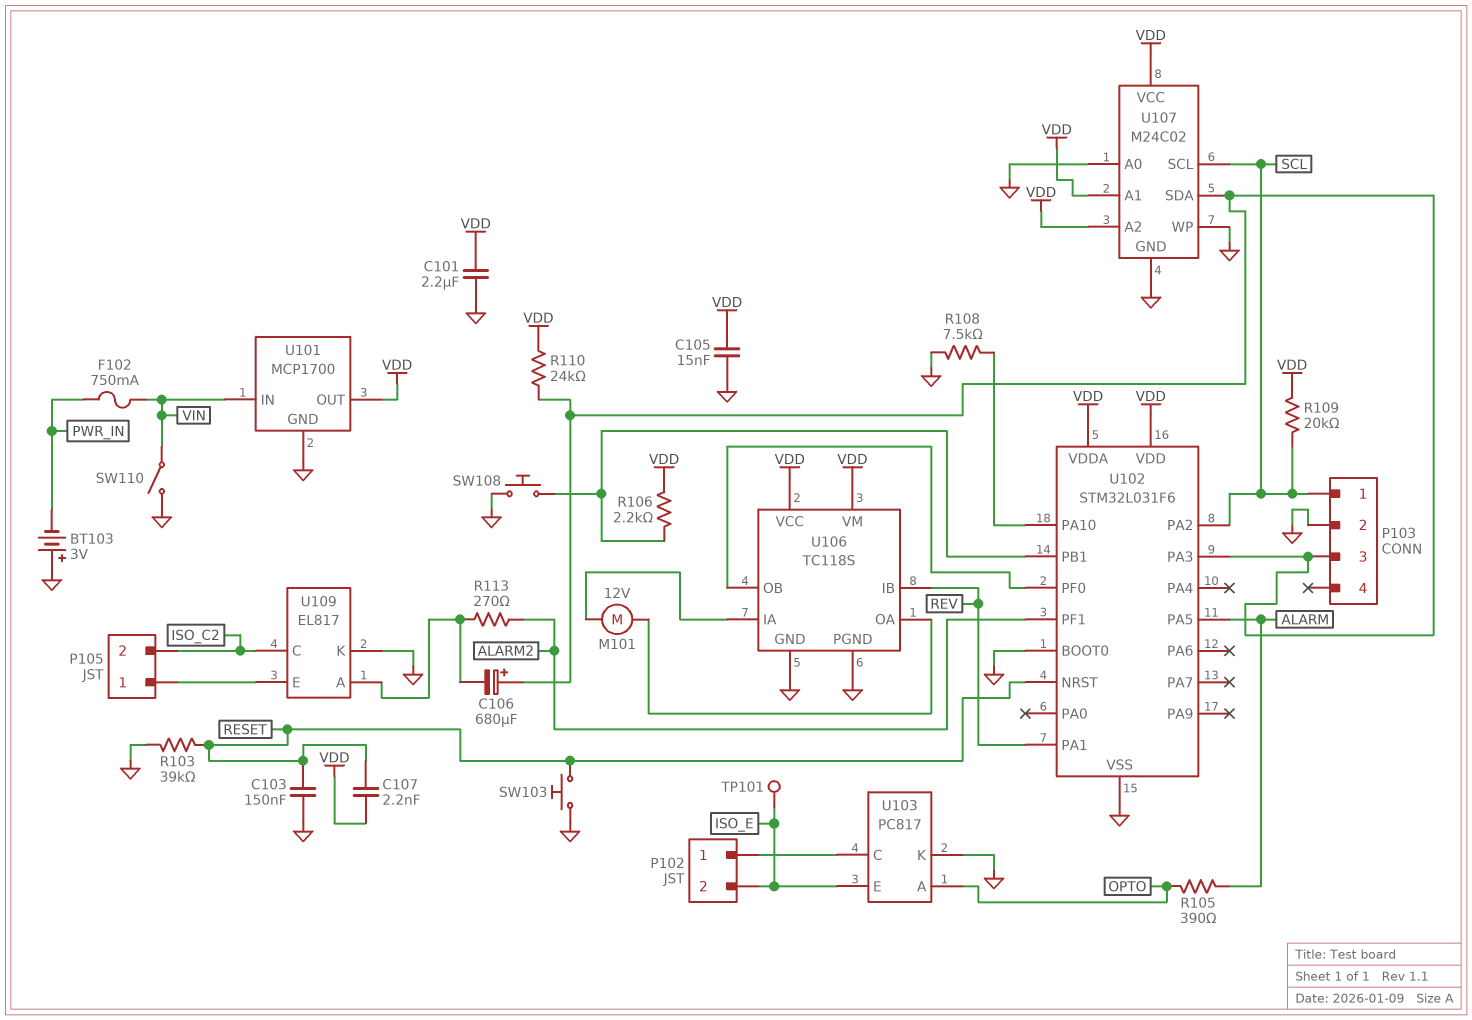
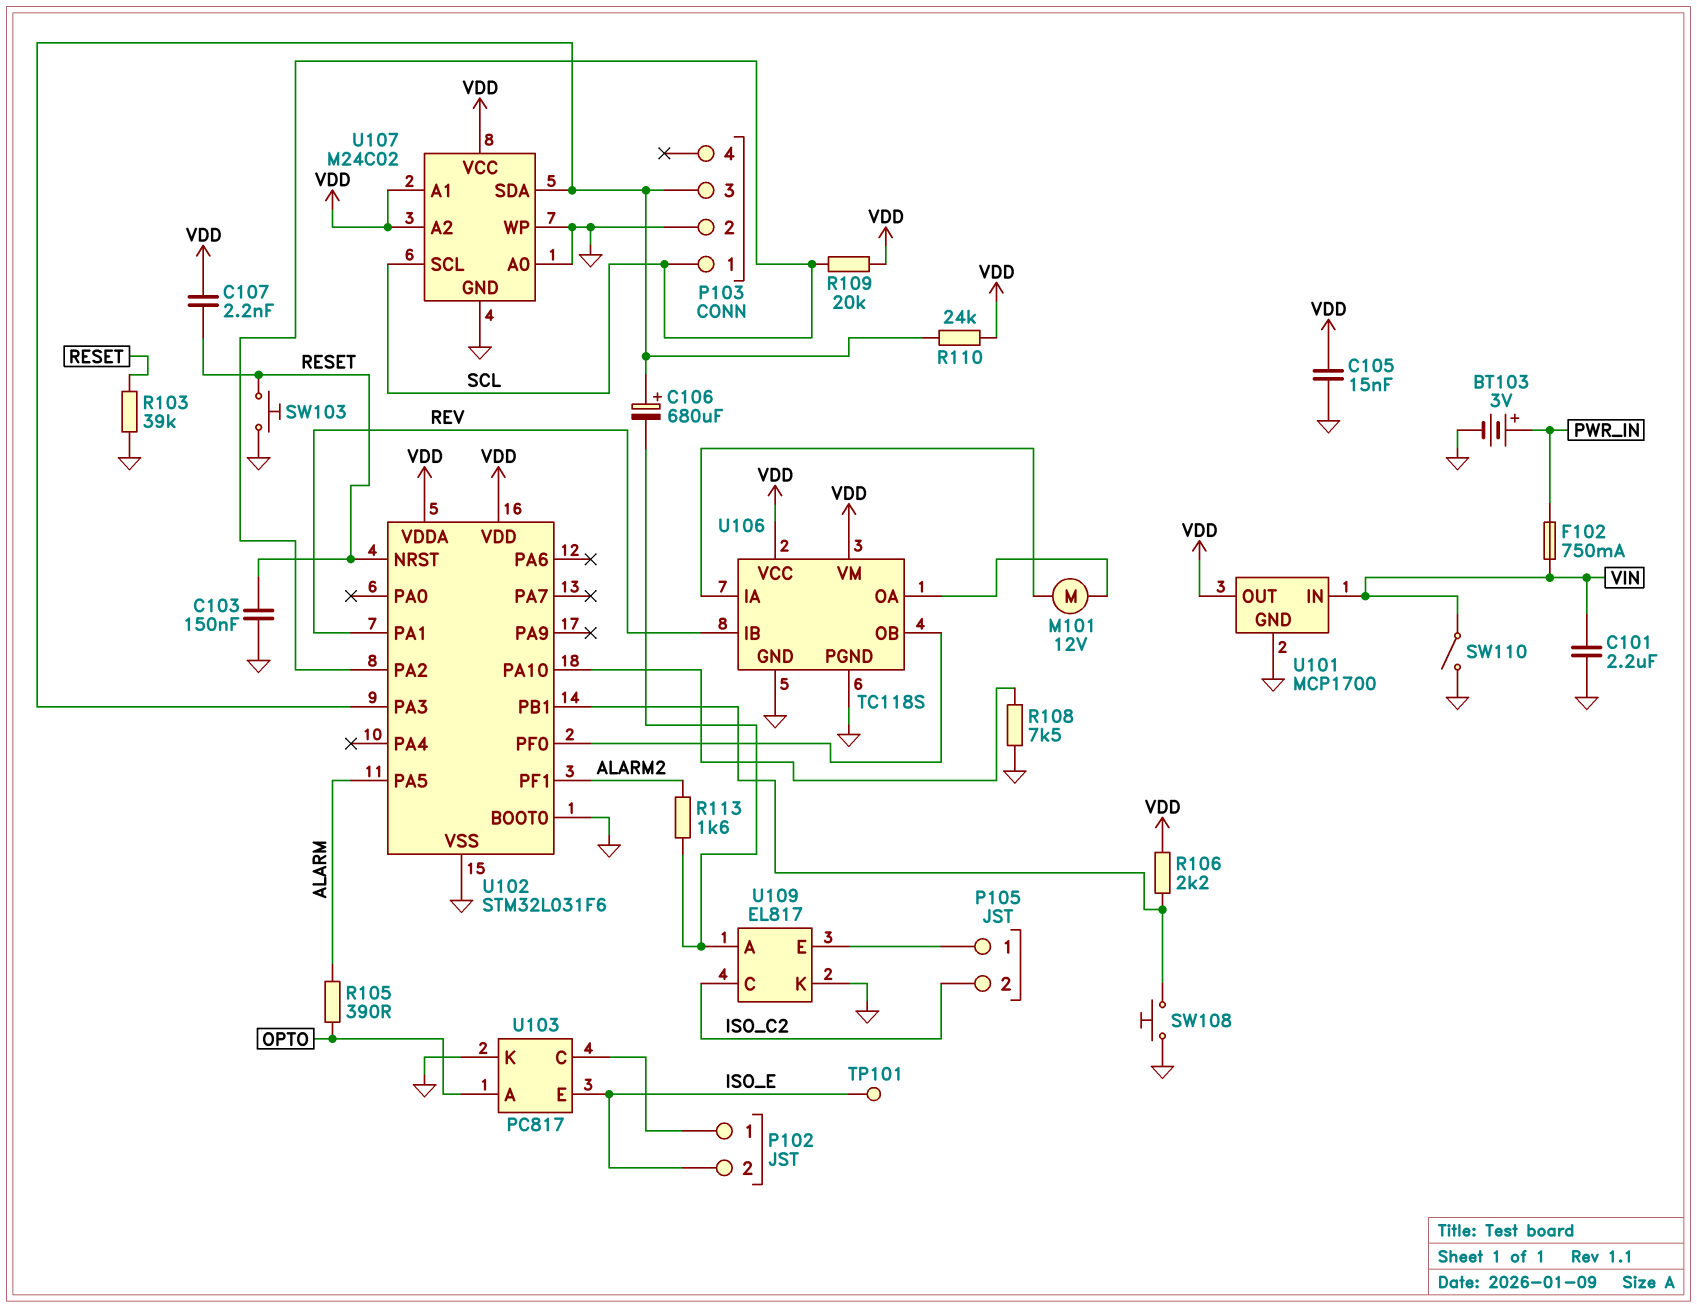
BT103: 3V (plus GND, minus PWR_IN) -> 3V (plus PWR_IN, minus GND)
C101: 2.2uF (GND, VDD) -> 2.2uF (GND, VIN)
R113: 270 (ALARM2, U109/A) -> 1.6k (ALARM2, U109/A)

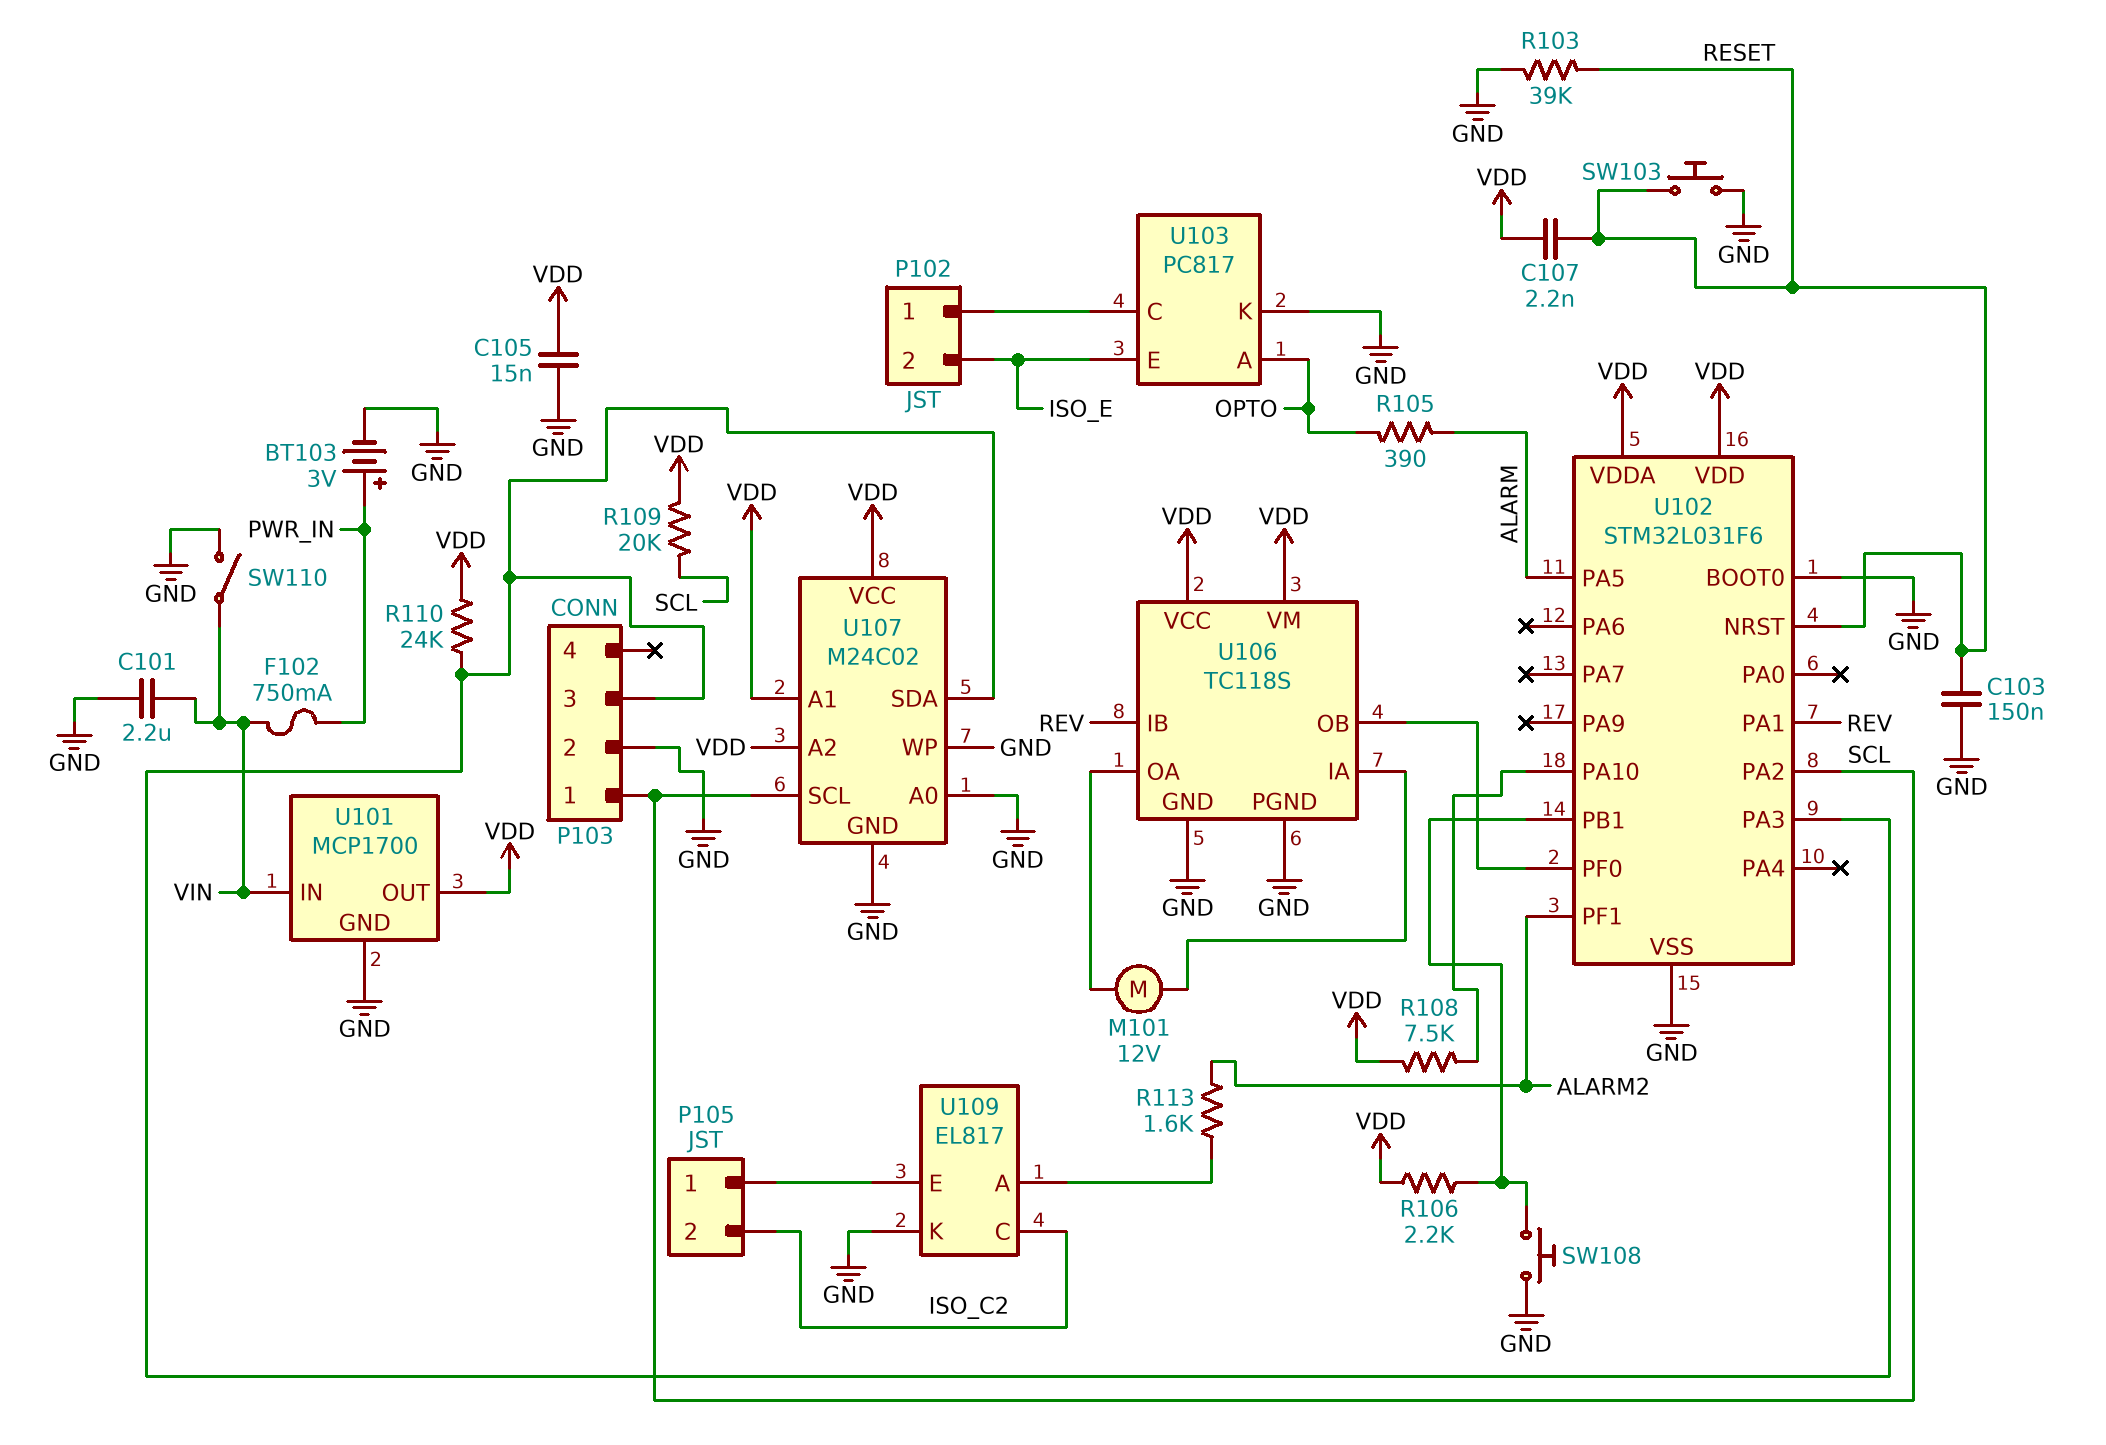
C106: 680uF (plus P103/3, minus U109/A) -> none
R108: 7.5k (GND, U102/PA10) -> 7.5k (U102/PA10, VDD)
TP101: test point (ISO_E) -> none

